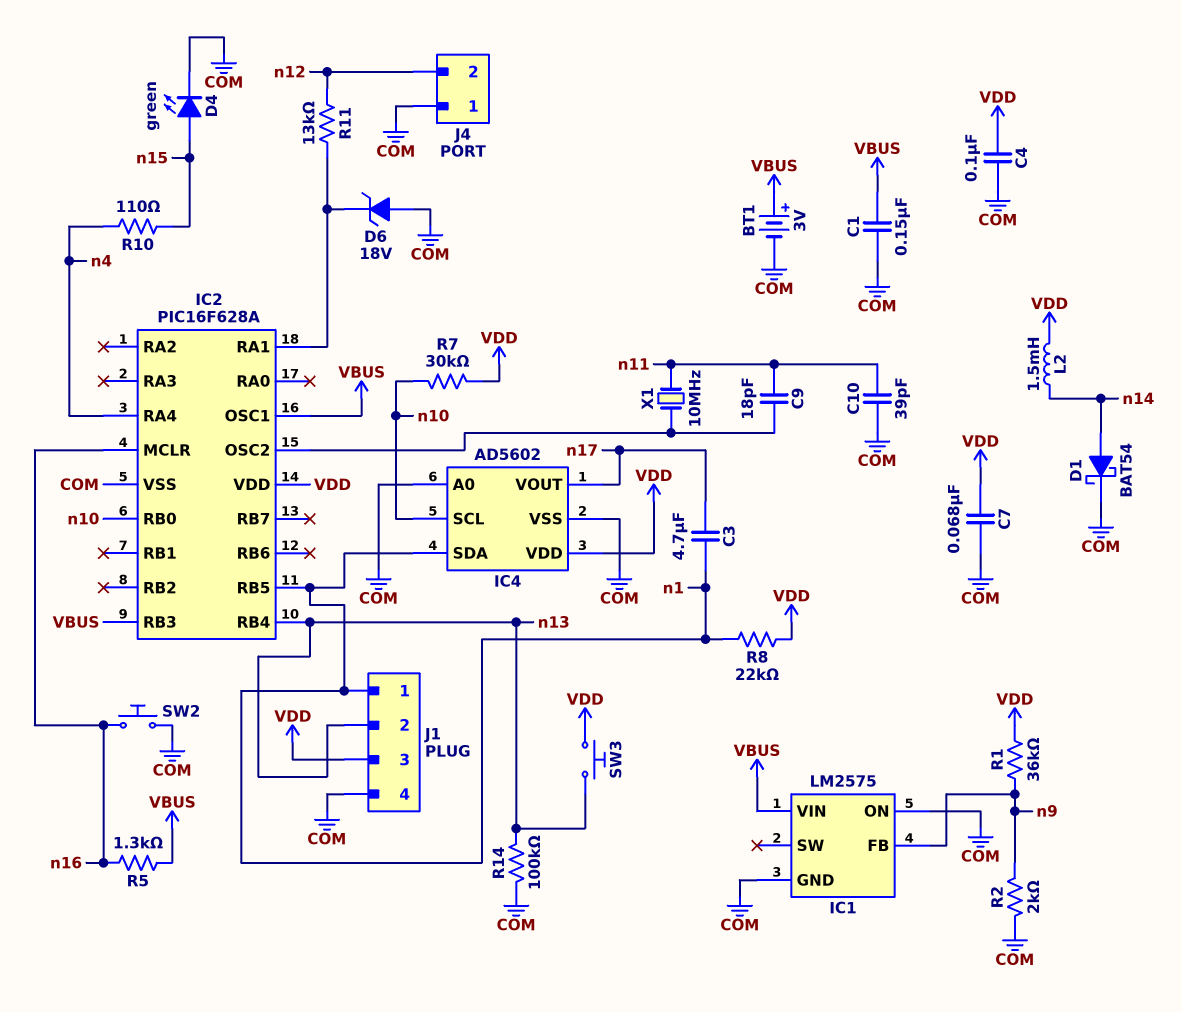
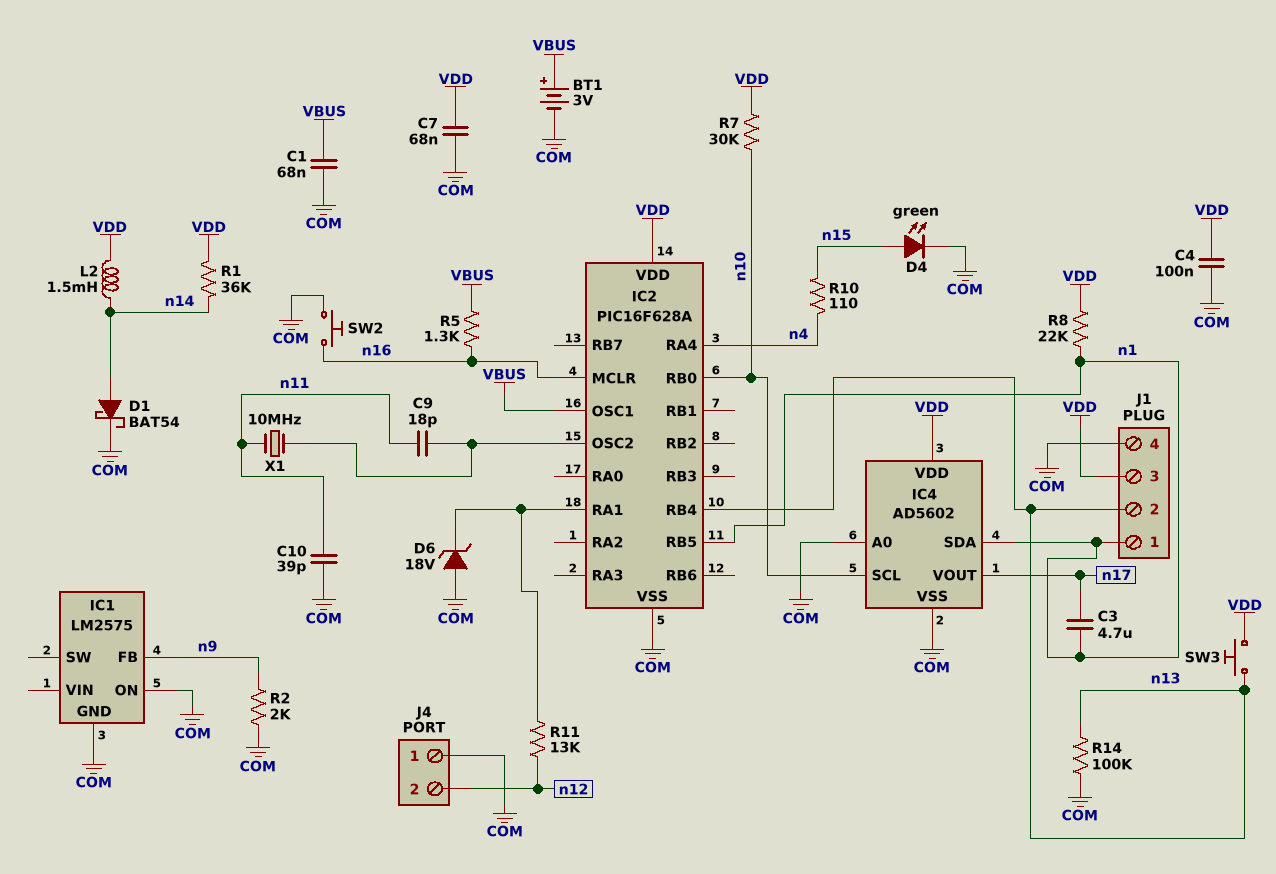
C1: 150nF (COM, VBUS) -> 68nF (COM, VBUS)
IC1 pin VIN: VBUS -> none
IC2 pin RB3: VBUS -> none
R1: 36k (VDD, n9) -> 36k (VDD, n14)

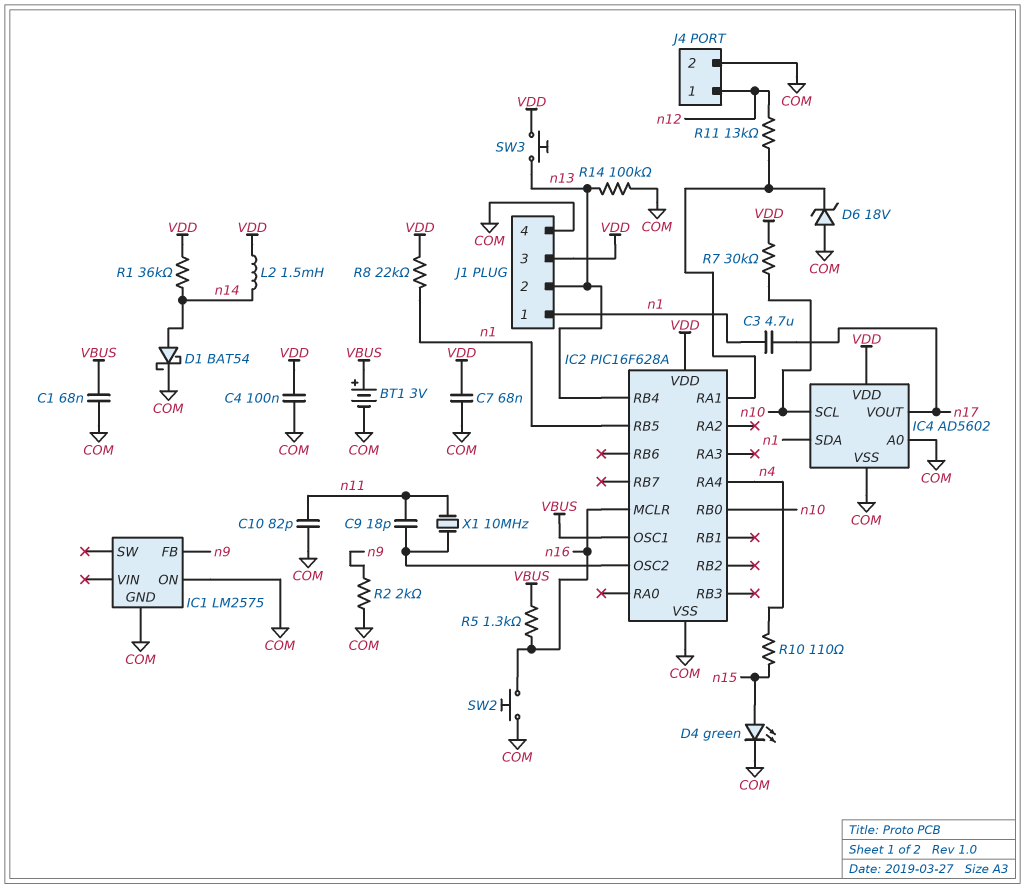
C10: 39pF (COM, n11) -> 82pF (COM, n11)
J4 pin 1: COM -> n12
J4 pin 2: n12 -> COM

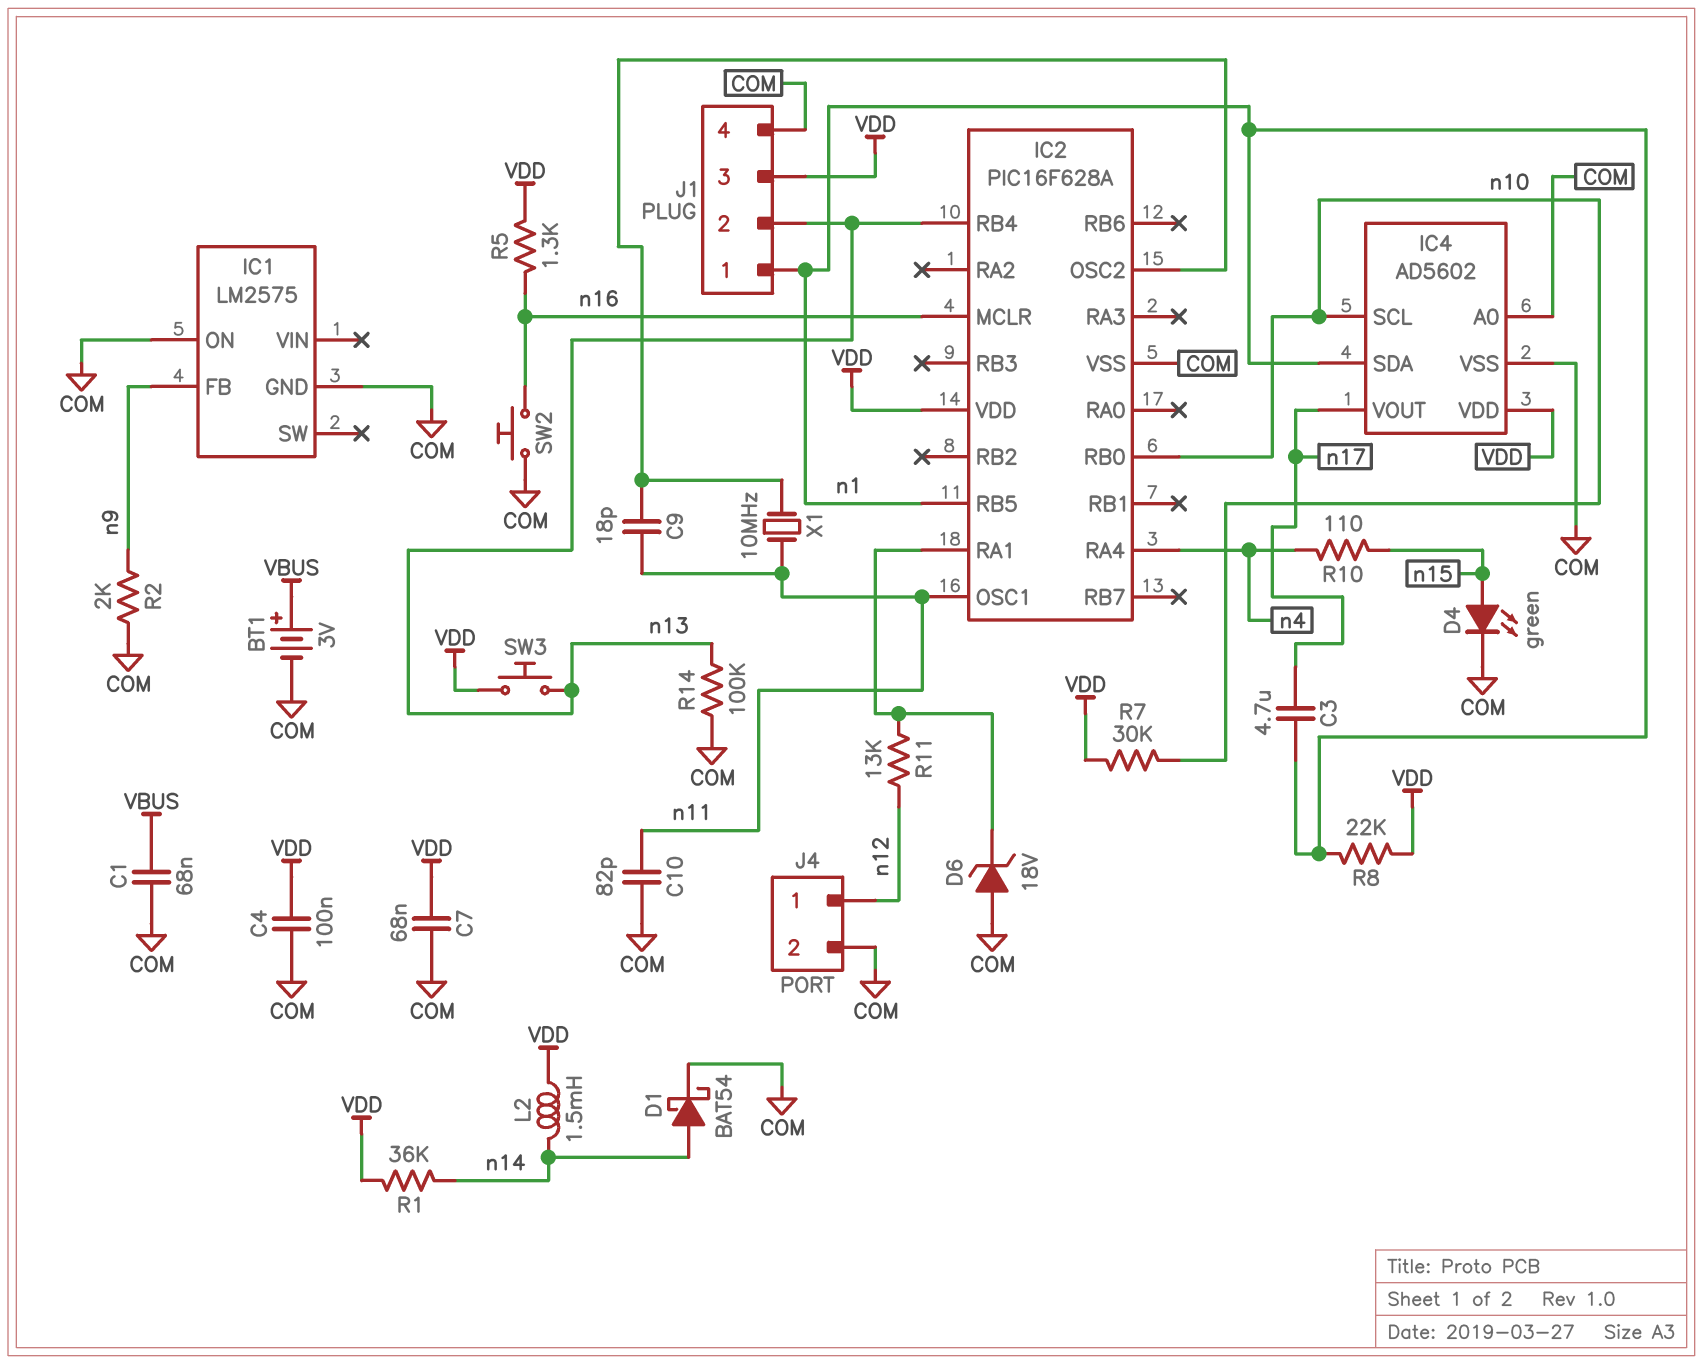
IC2 pin OSC1: VBUS -> n11
R5: 1.3k (VBUS, n16) -> 1.3k (VDD, n16)

